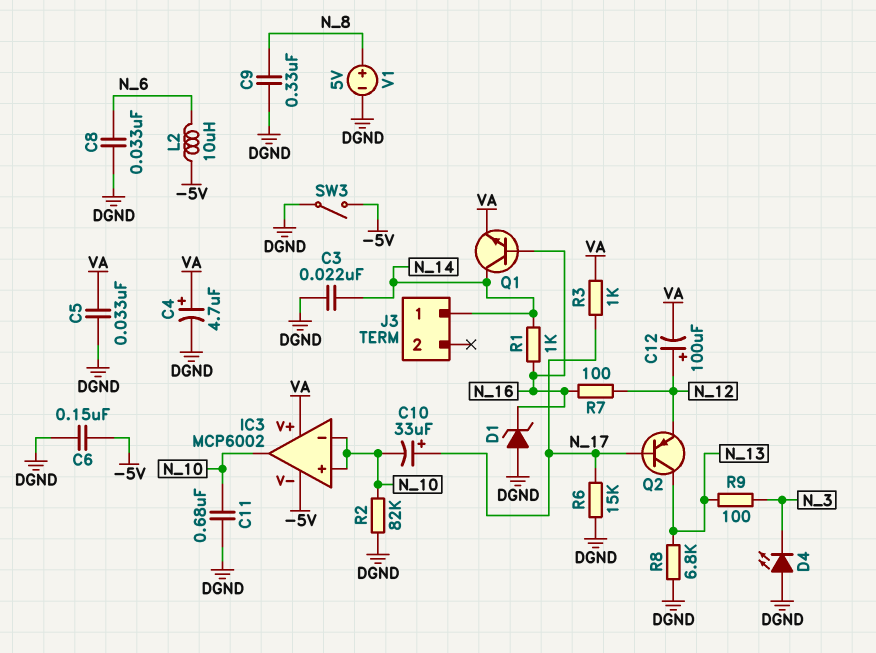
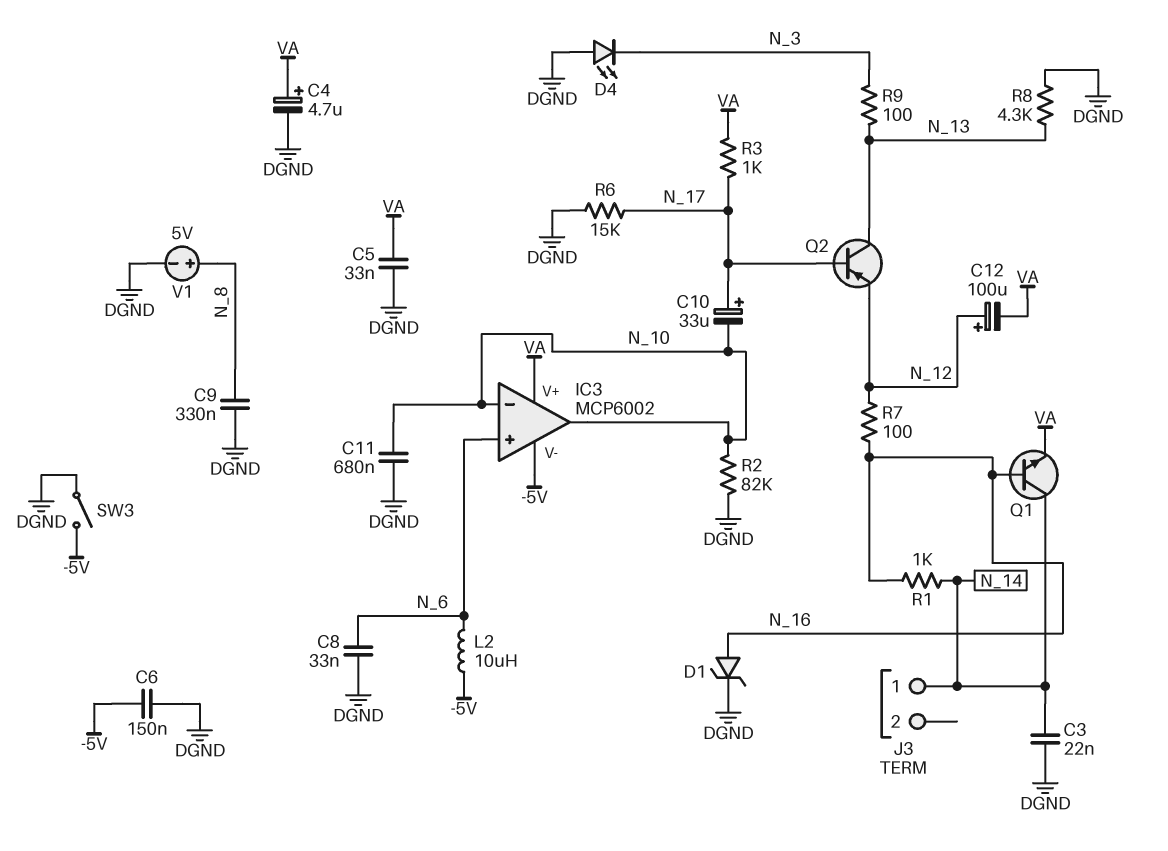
D1: zener (A DGND, K N_16) -> zener (A N_16, K DGND)
IC3 pin in+: N_10 -> N_6
R8: 6.8k (DGND, N_13) -> 4.3k (DGND, N_13)

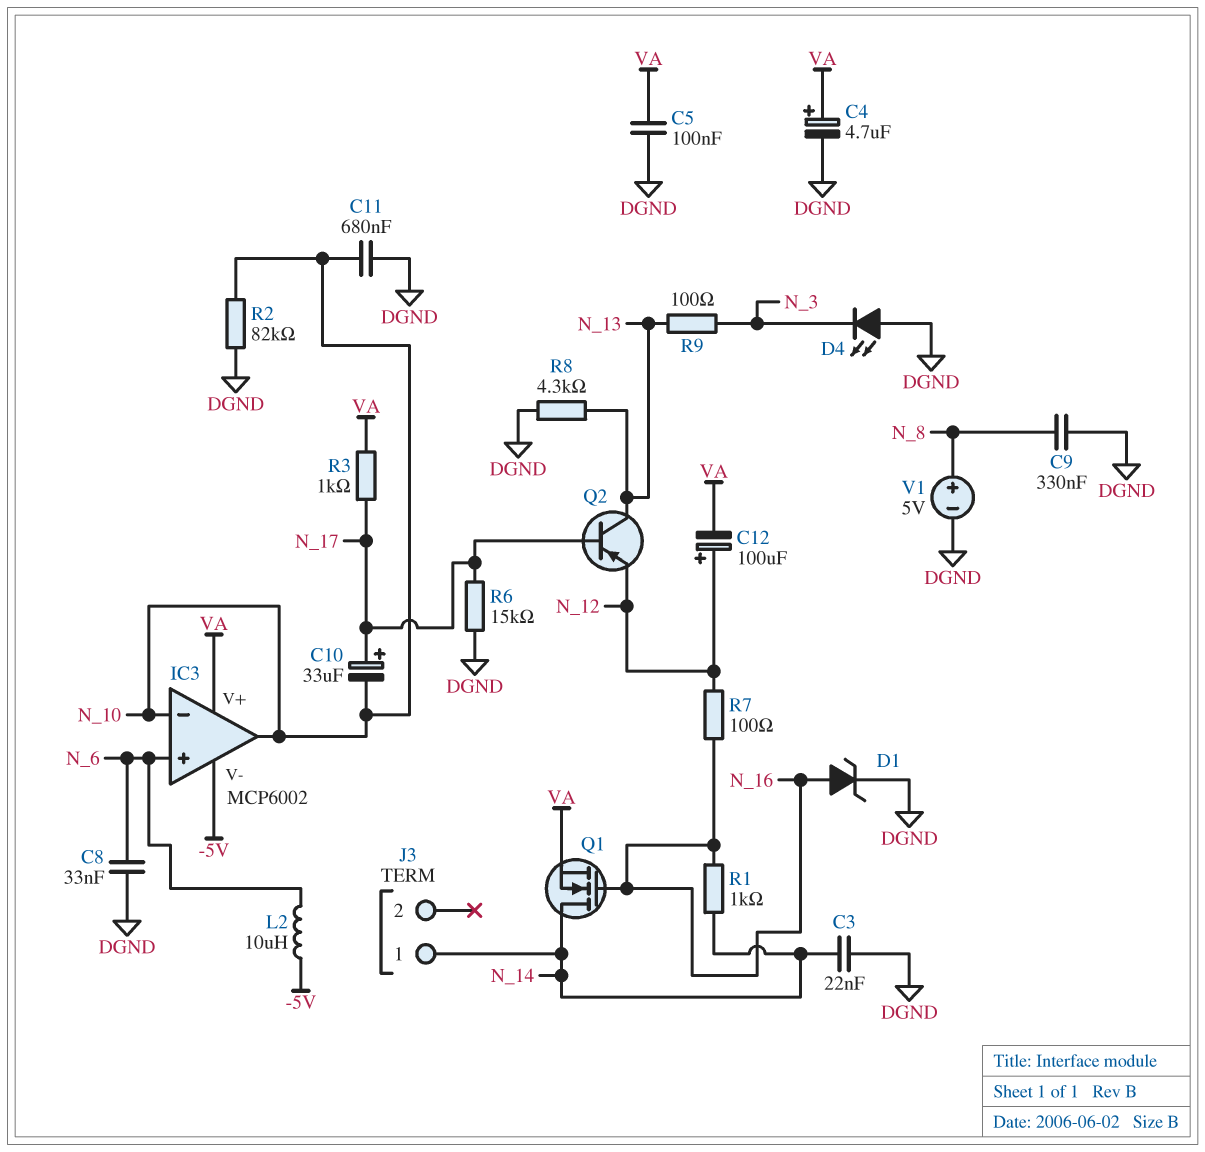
C5: 33nF (DGND, VA) -> 100nF (DGND, VA)
C6: 150nF (-5V, DGND) -> none
Q1: NPN (B N_16, C N_14, E VA) -> NMOS (G N_16, D N_14, S VA)
SW3: switch (-5V, DGND) -> none

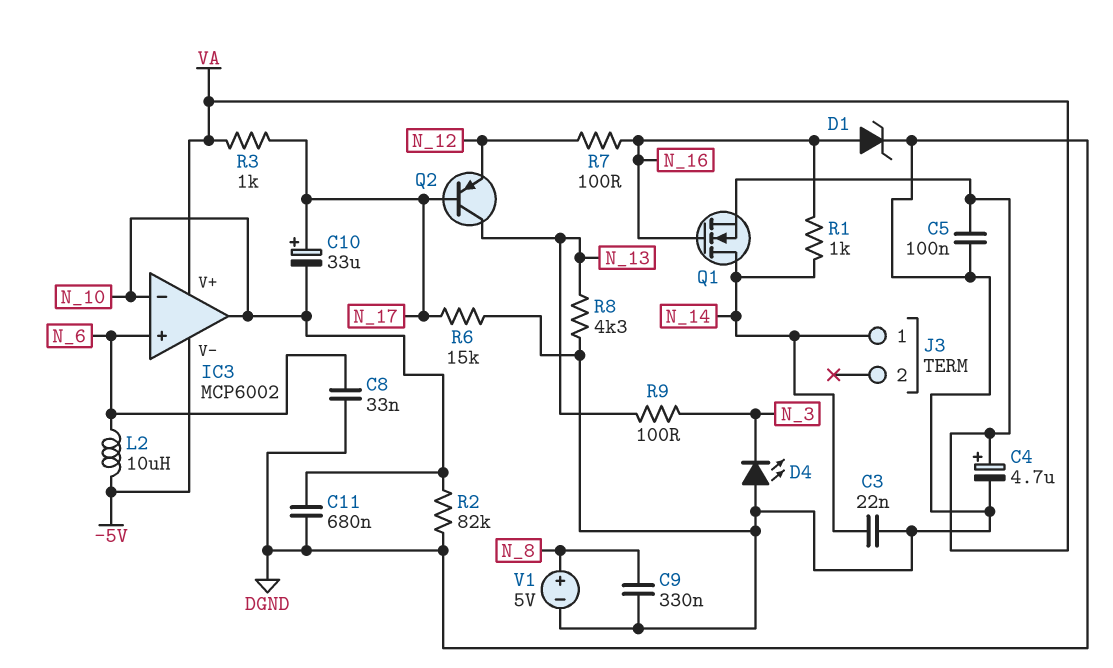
C12: 100uF (plus N_12, minus VA) -> none

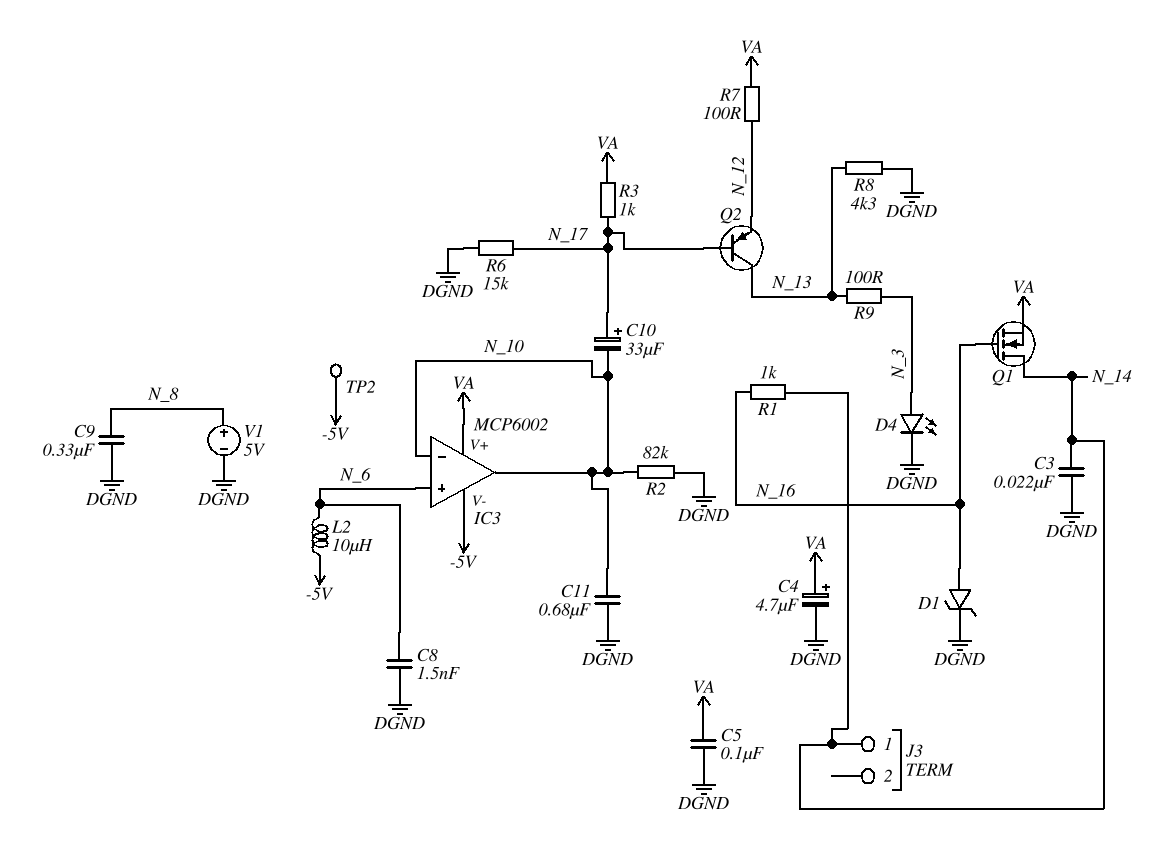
C8: 33nF (DGND, N_6) -> 1.5nF (DGND, N_6)
D4: LED (A DGND, K N_3) -> LED (A N_3, K DGND)
R7: 100 (N_12, N_16) -> 100 (N_12, VA)
TP2: none -> test point (-5V)

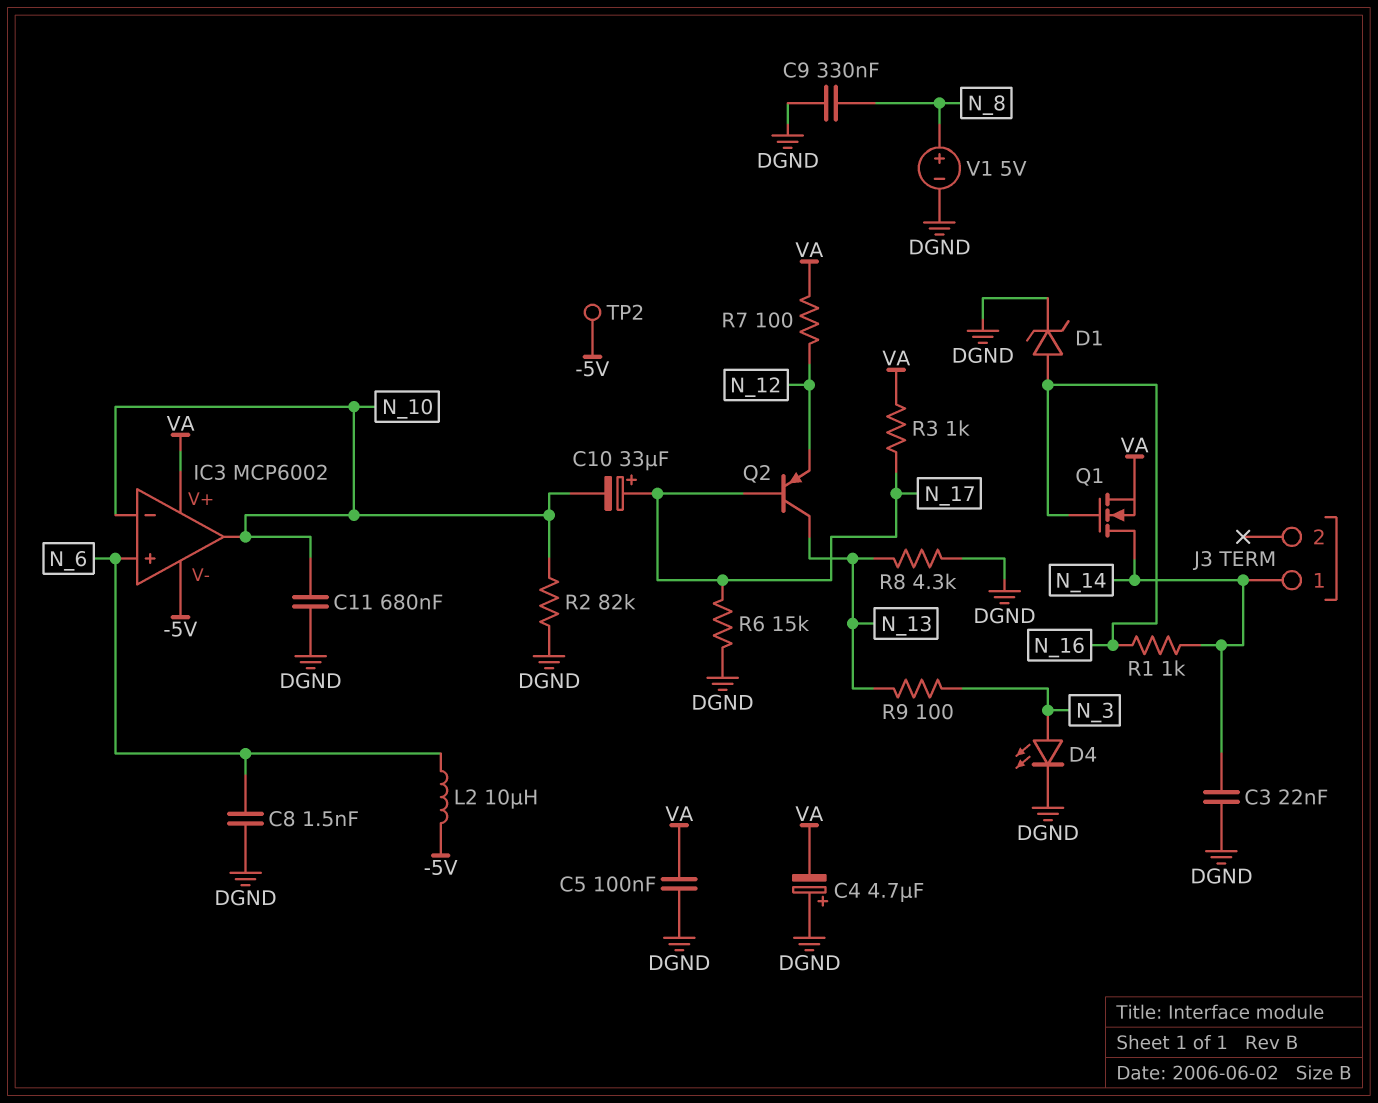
C4: 4.7uF (plus VA, minus DGND) -> 4.7uF (plus DGND, minus VA)

